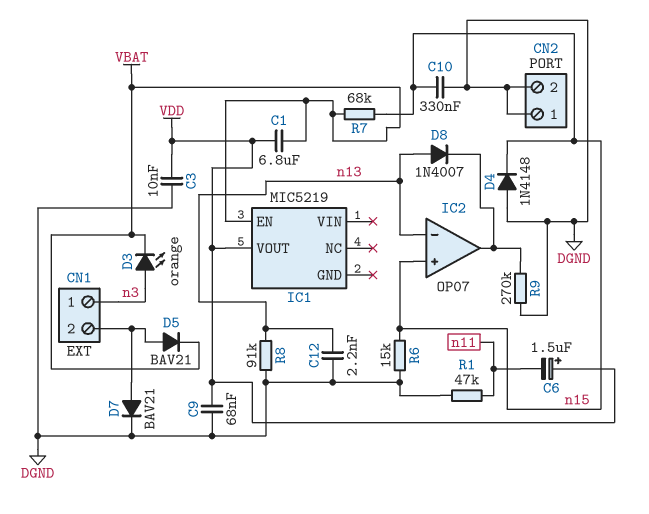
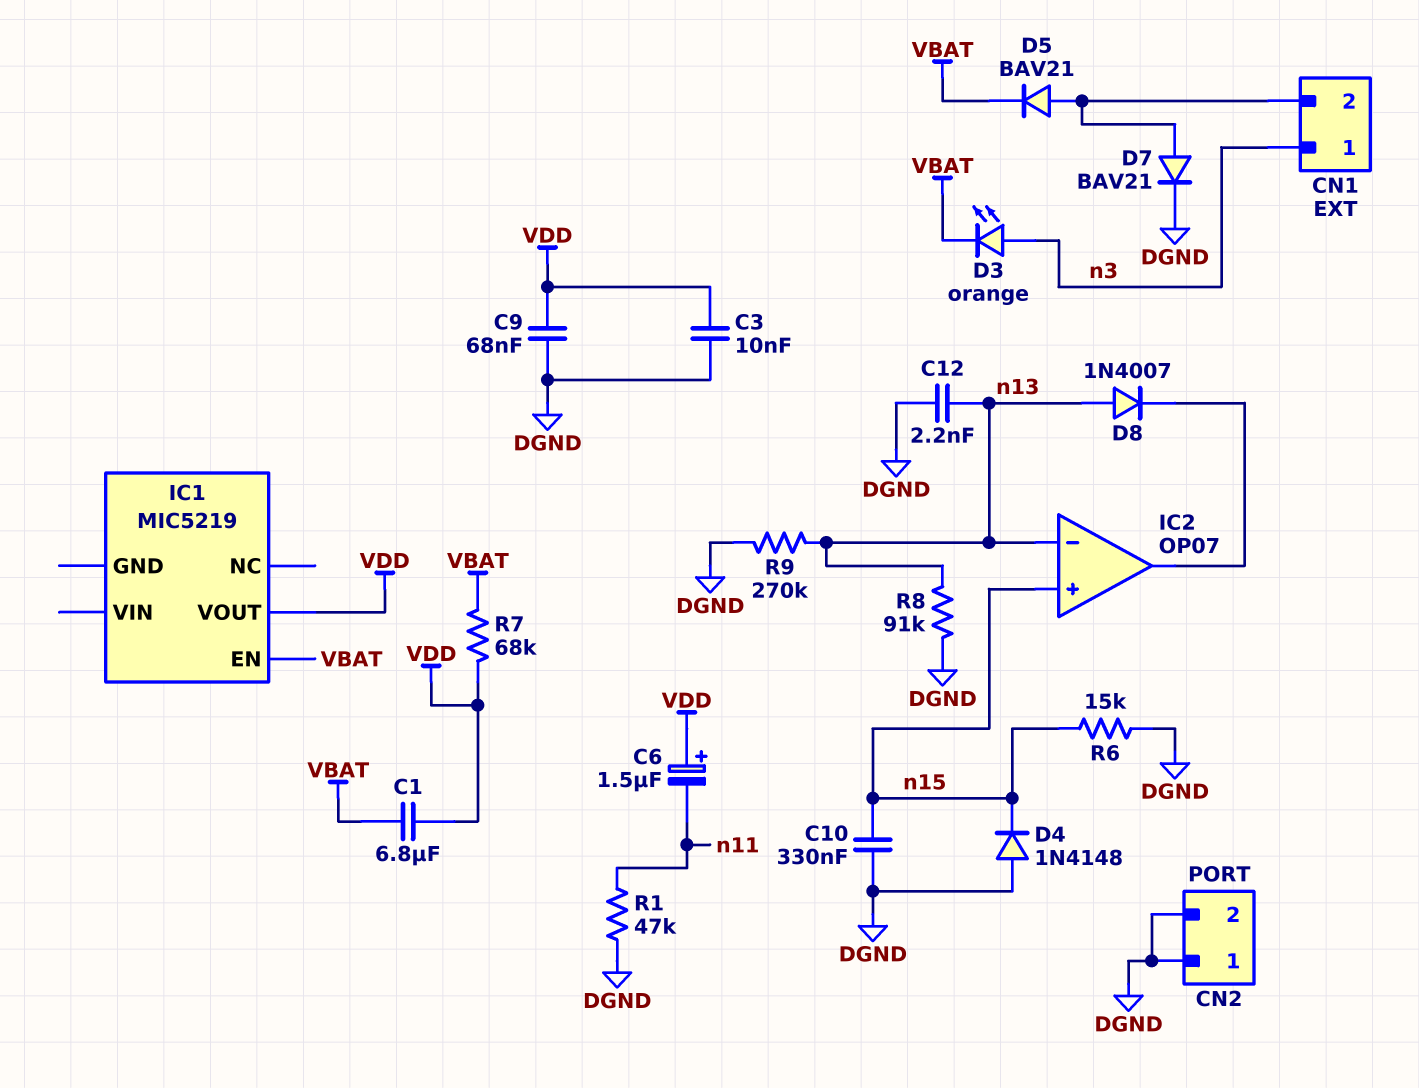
R7: 68k (VBAT, n15) -> 68k (VBAT, VDD)
R9: 270k (DGND, IC2/out) -> 270k (DGND, n13)

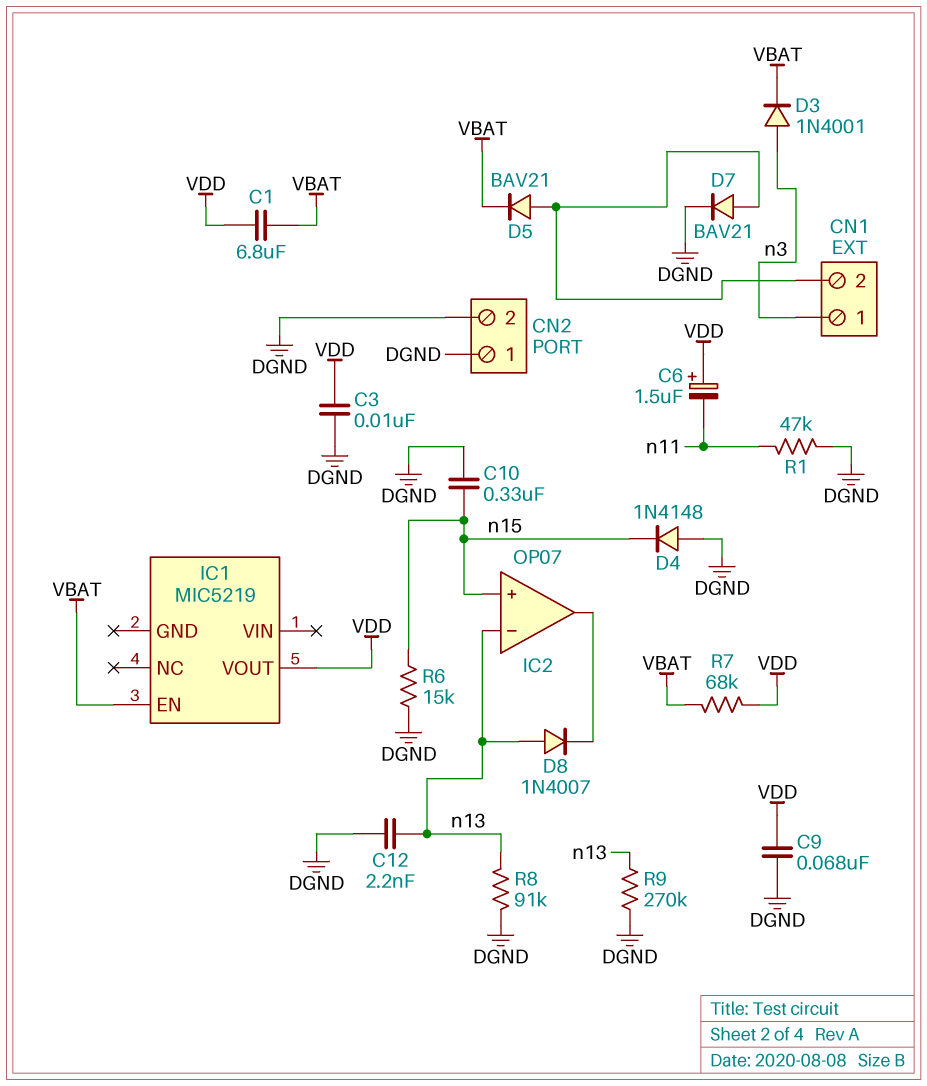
D3: LED orange (A n3, K VBAT) -> diode 1N4001 (A n3, K VBAT)

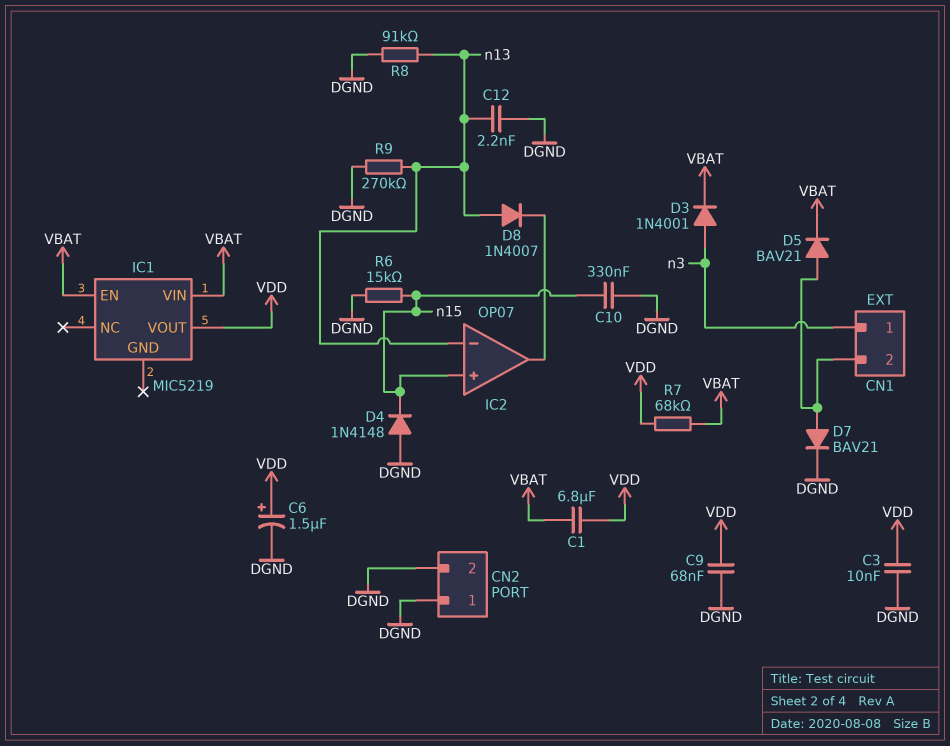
C6: 1.5uF (plus VDD, minus n11) -> 1.5uF (plus VDD, minus DGND)
IC1 pin VIN: none -> VBAT
R1: 47k (DGND, n11) -> none

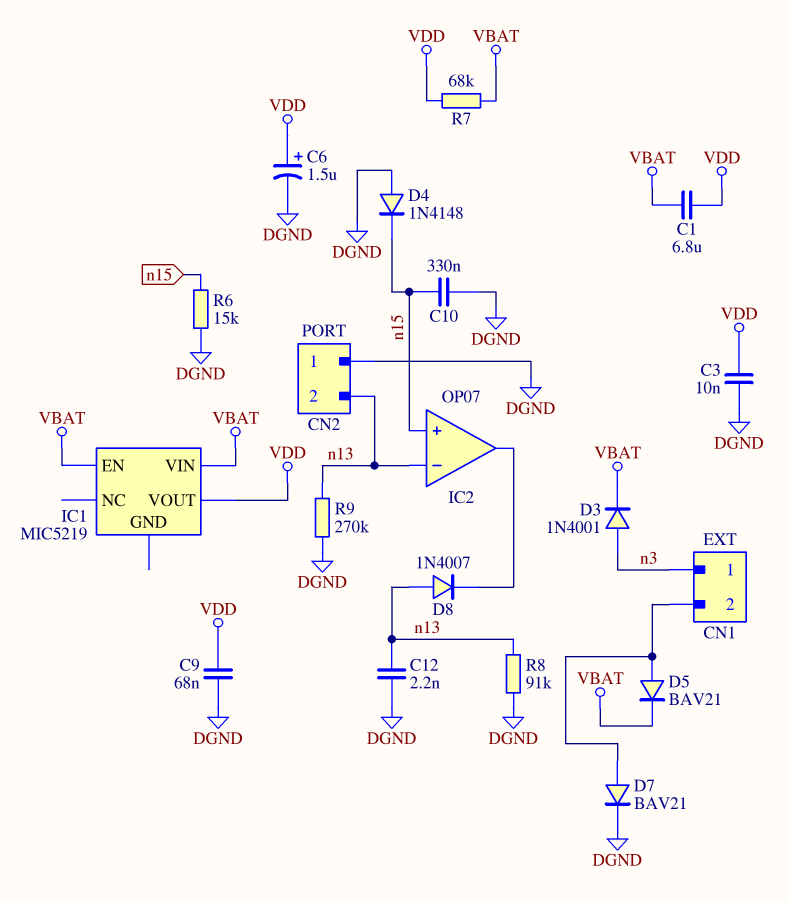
CN2 pin 2: DGND -> n13

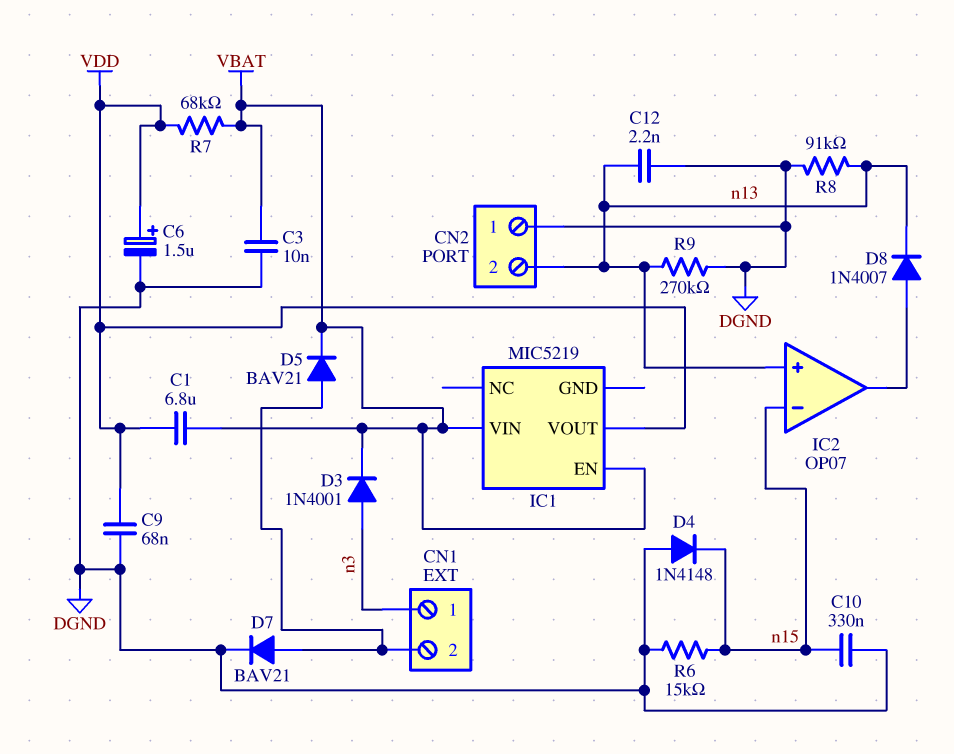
C3: 10nF (DGND, VDD) -> 10nF (DGND, VBAT)
D8: diode 1N4007 (A n13, K IC2/out) -> diode 1N4007 (A IC2/out, K n13)
IC2 pin in+: n15 -> n13
IC2 pin in-: n13 -> n15

